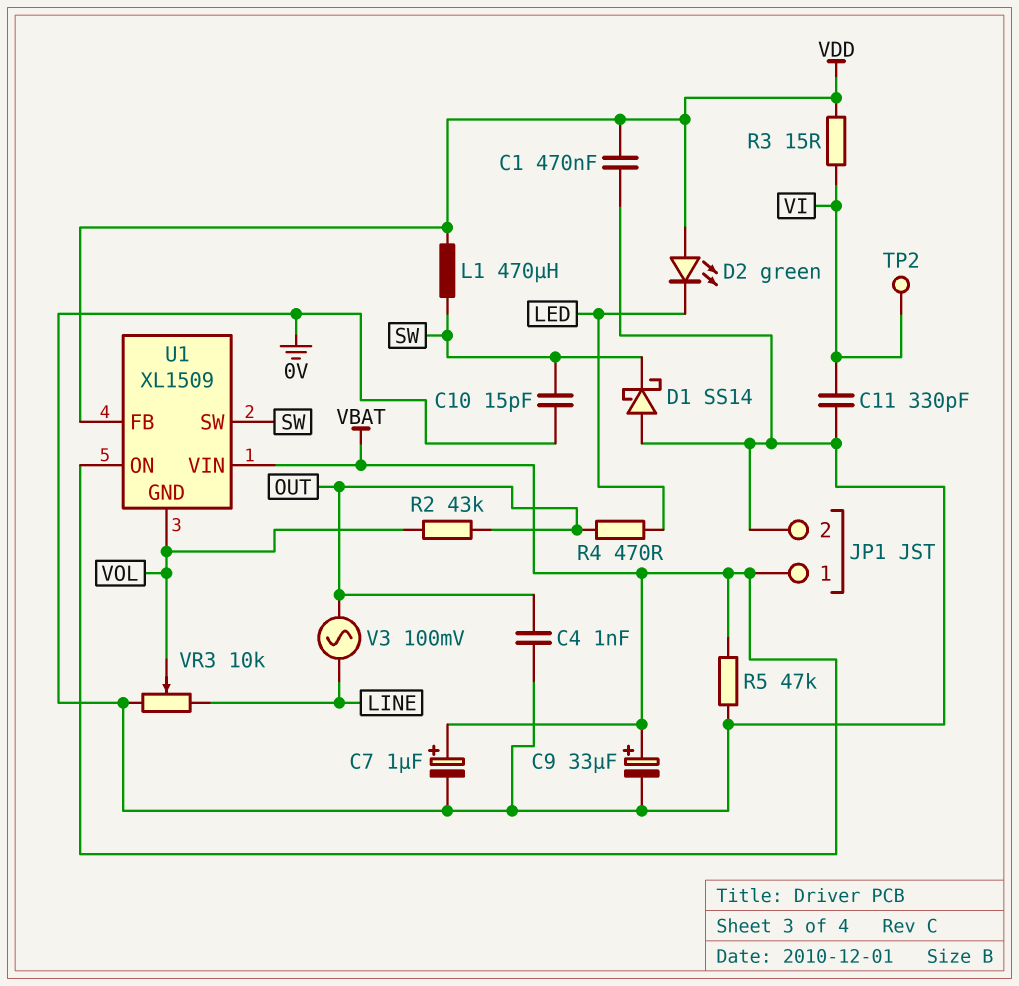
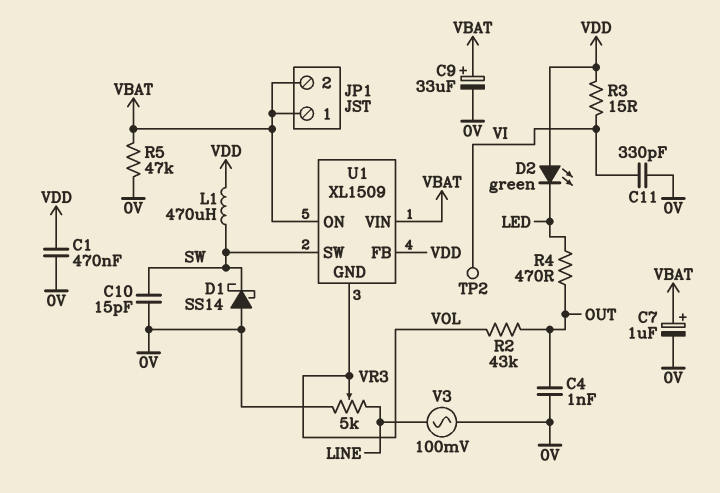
JP1 pin 2: 0V -> VBAT
V3: AC 100mV (LINE, OUT) -> AC 100mV (0V, LINE)
VR3: 10k (0V, LINE, wiper VOL) -> 5k (0V, LINE, wiper VOL)

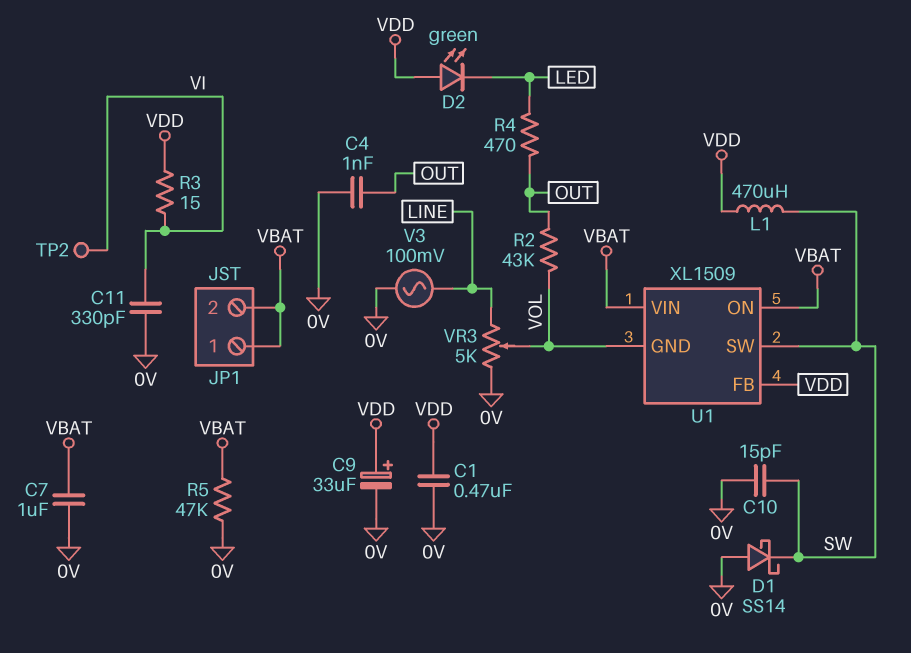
C7: 1uF (plus VBAT, minus 0V) -> 1uF (0V, VBAT)
C9: 33uF (plus VBAT, minus 0V) -> 33uF (plus VDD, minus 0V)

